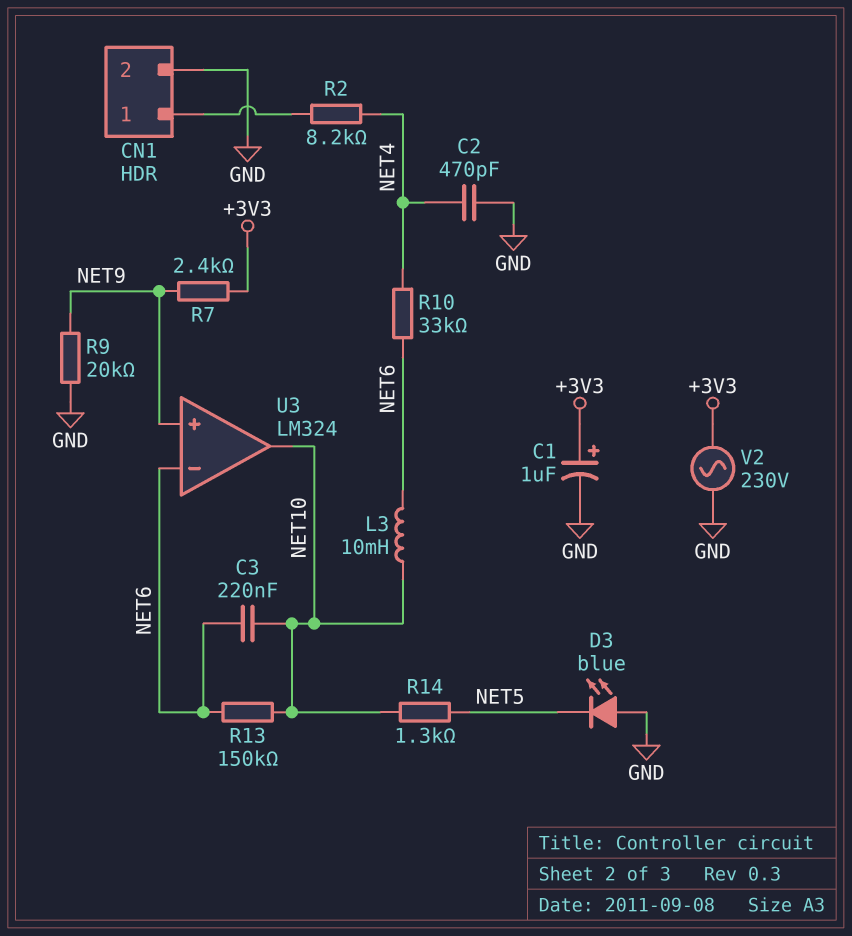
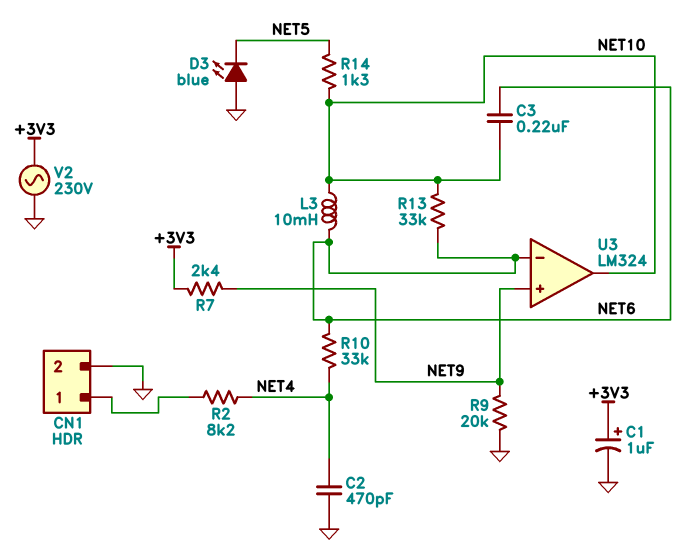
R13: 150k (NET6, NET10) -> 33k (NET6, NET10)

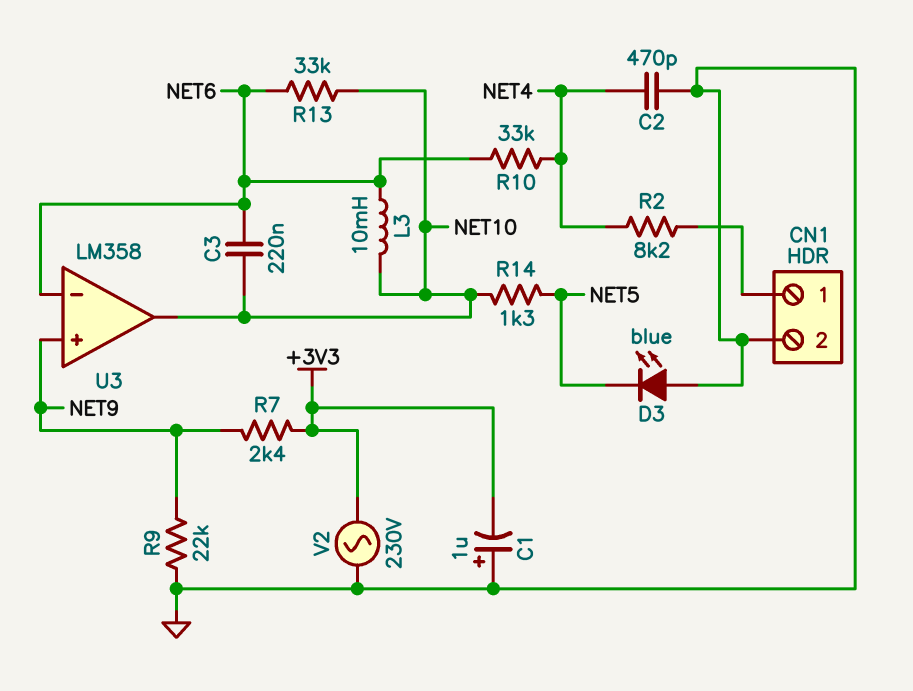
C1: 1uF (plus +3V3, minus GND) -> 1uF (plus GND, minus +3V3)
R9: 20k (GND, NET9) -> 22k (GND, NET9)
U3: LM324 -> LM358

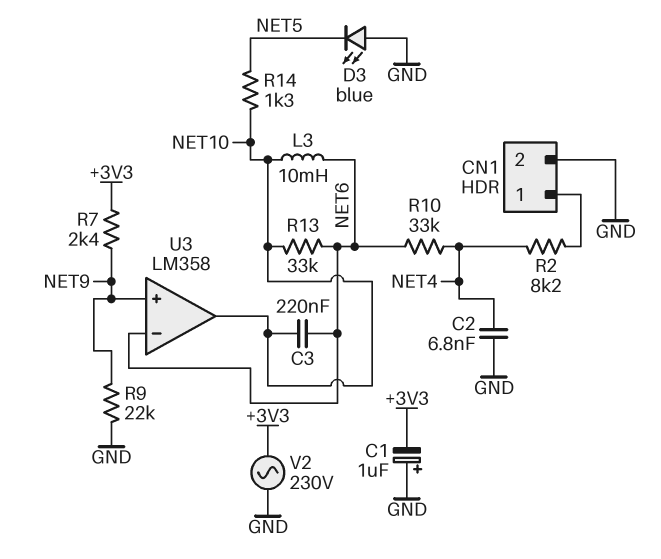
C2: 470pF (GND, NET4) -> 6.8nF (GND, NET4)

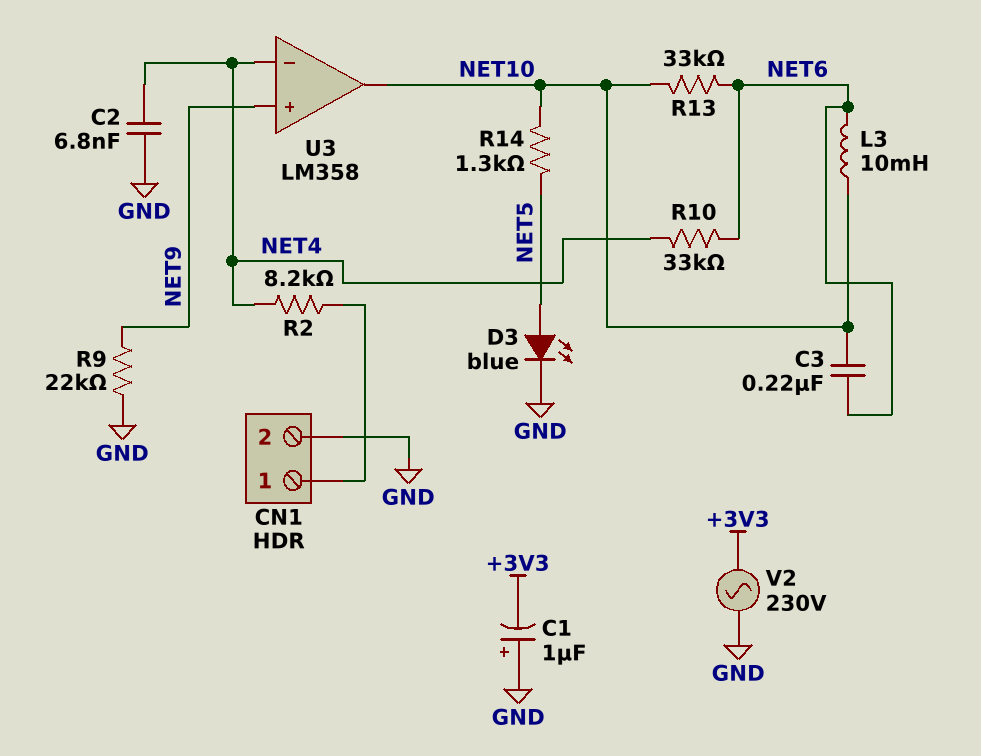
D3: LED blue (A GND, K NET5) -> LED blue (A NET5, K GND)
R7: 2.4k (+3V3, NET9) -> none
U3 pin in-: NET6 -> NET4

